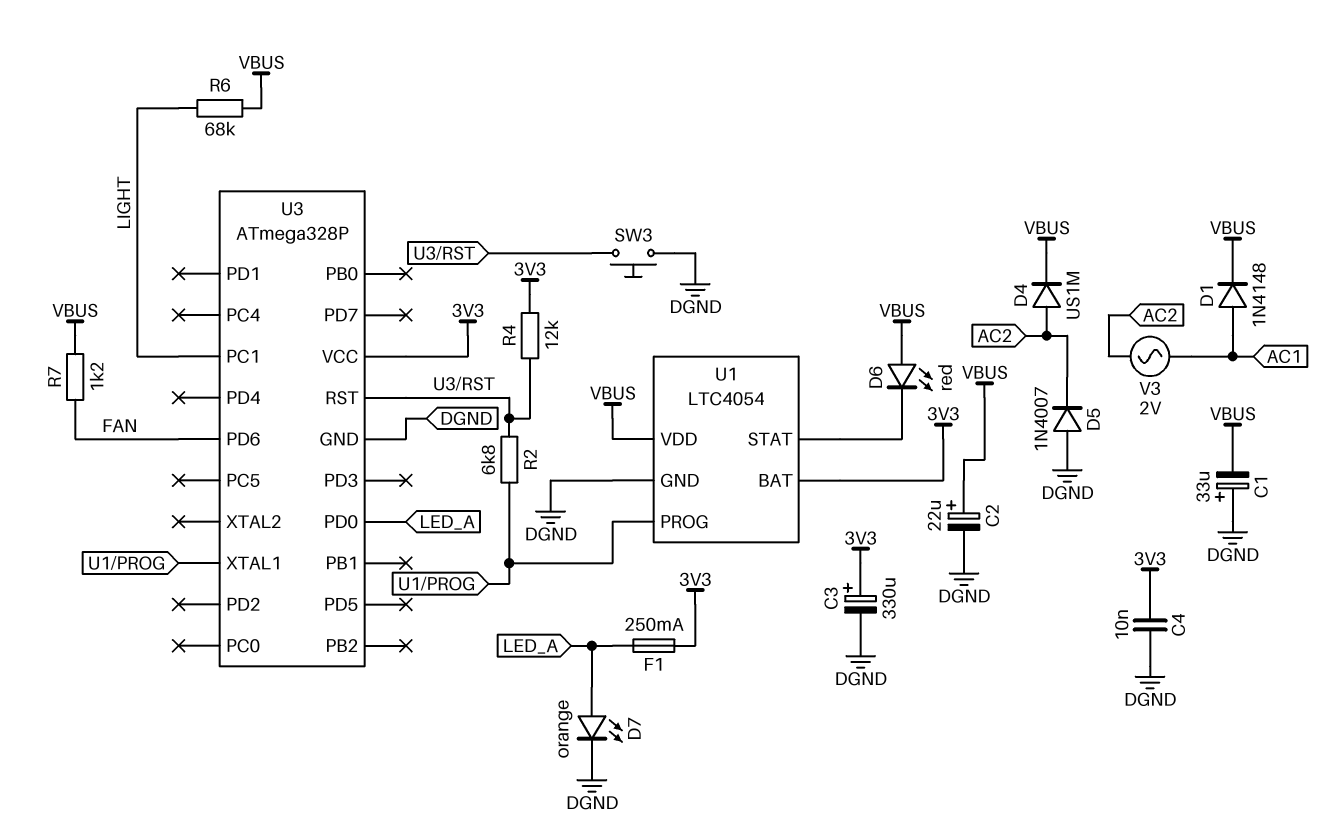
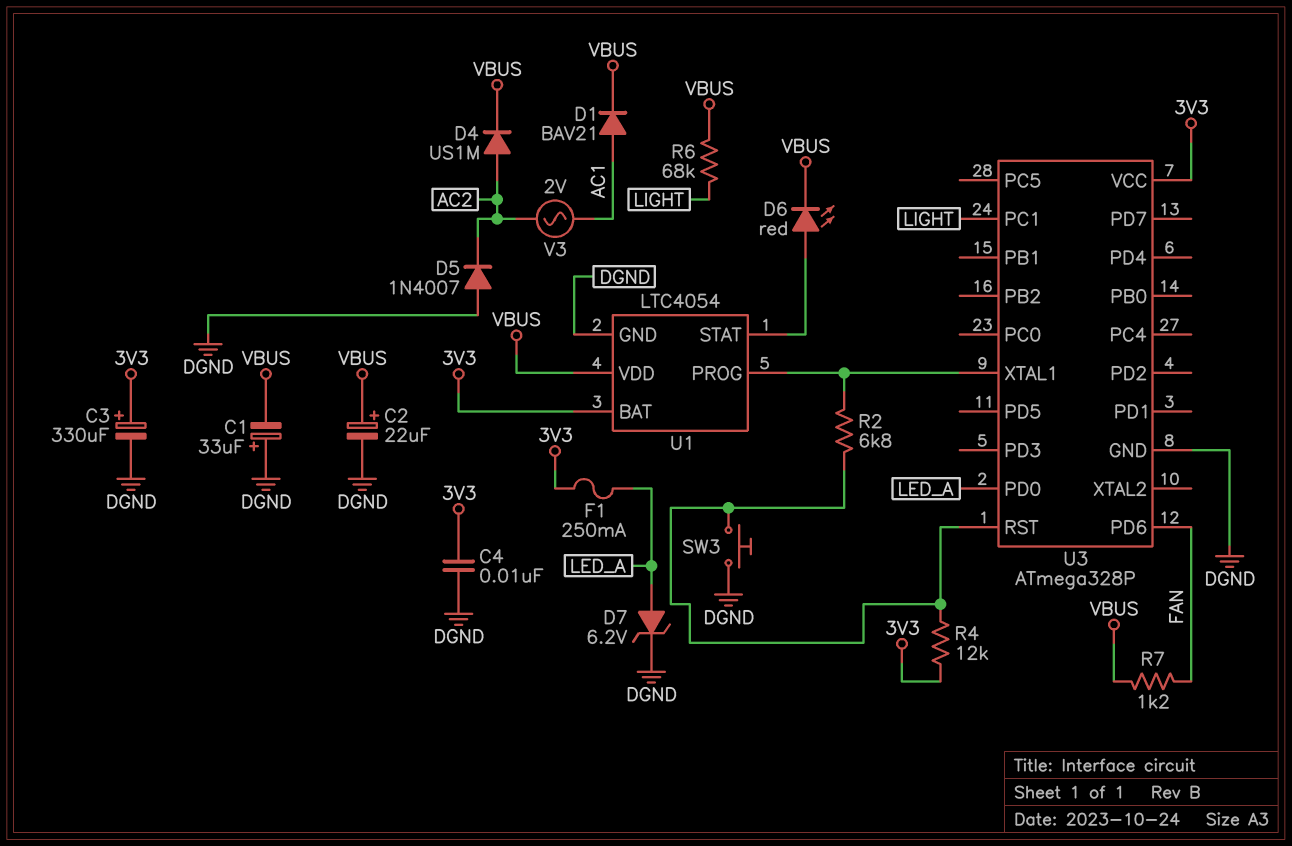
D1: diode 1N4148 (A AC1, K VBUS) -> diode BAV21 (A AC1, K VBUS)
D6: LED red (A VBUS, K U1/STAT) -> LED red (A U1/STAT, K VBUS)
D7: LED orange (A LED_A, K DGND) -> zener 6.2V (A LED_A, K DGND)

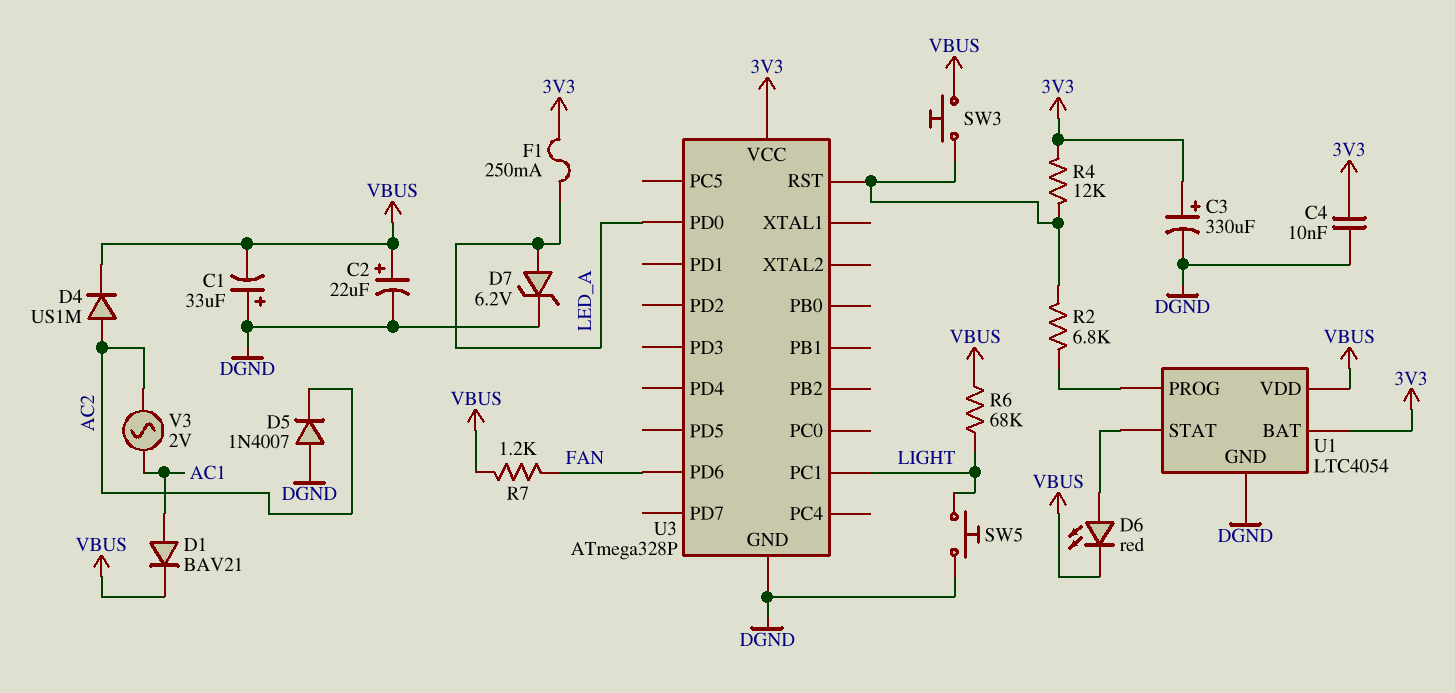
SW3: button (DGND, U3/RST) -> button (U3/RST, VBUS)
SW5: none -> button (DGND, LIGHT)
U3 pin XTAL1: U1/PROG -> none

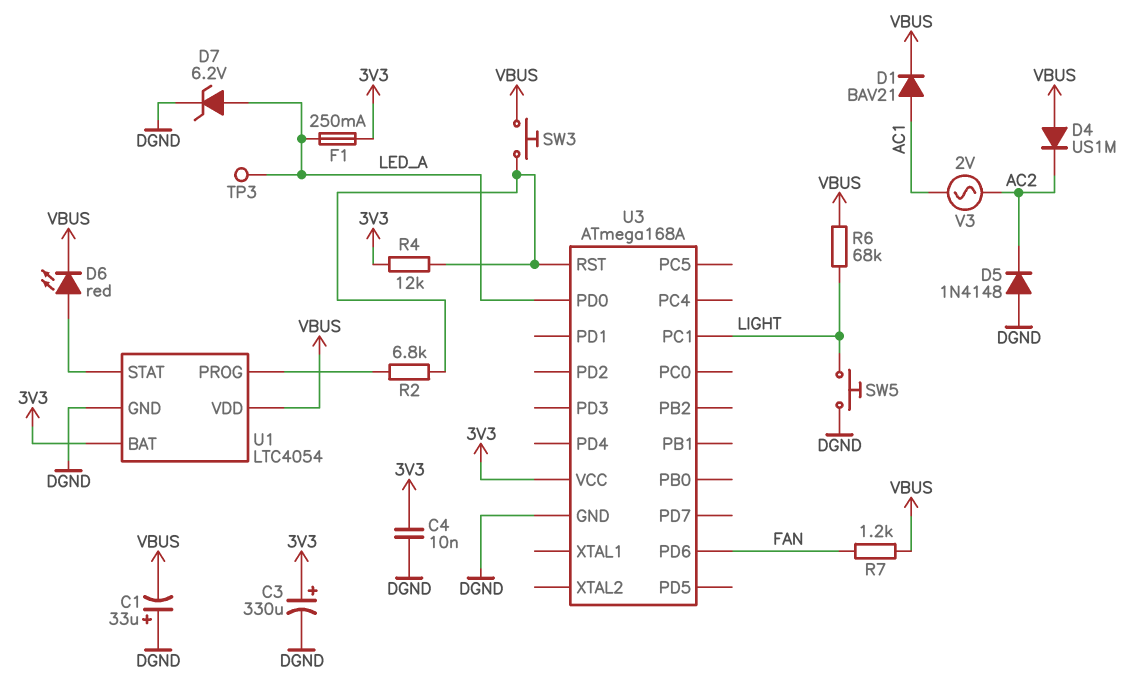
C2: 22uF (plus VBUS, minus DGND) -> none
D4: diode US1M (A AC2, K VBUS) -> diode US1M (A VBUS, K AC2)
D5: diode 1N4007 (A DGND, K AC2) -> diode 1N4148 (A DGND, K AC2)
TP3: none -> test point (LED_A)
U3: ATmega328P -> ATmega168A

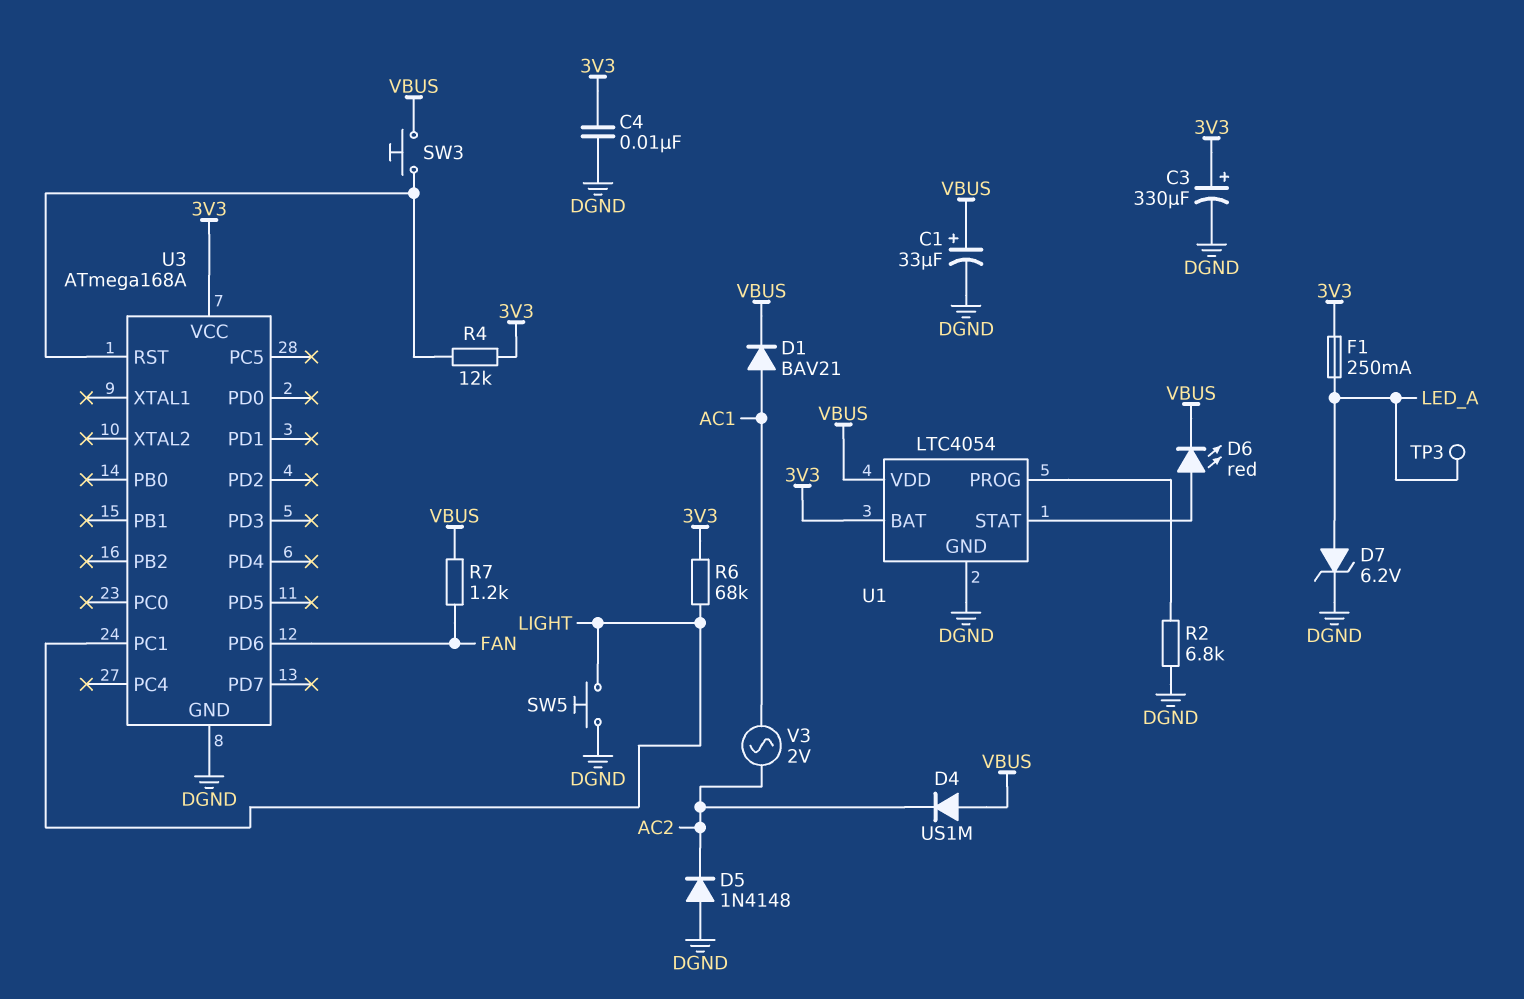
C1: 33uF (plus DGND, minus VBUS) -> 33uF (plus VBUS, minus DGND)
R2: 6.8k (U1/PROG, U3/RST) -> 6.8k (DGND, U1/PROG)
R6: 68k (LIGHT, VBUS) -> 68k (3V3, LIGHT)
U3 pin PD0: LED_A -> none

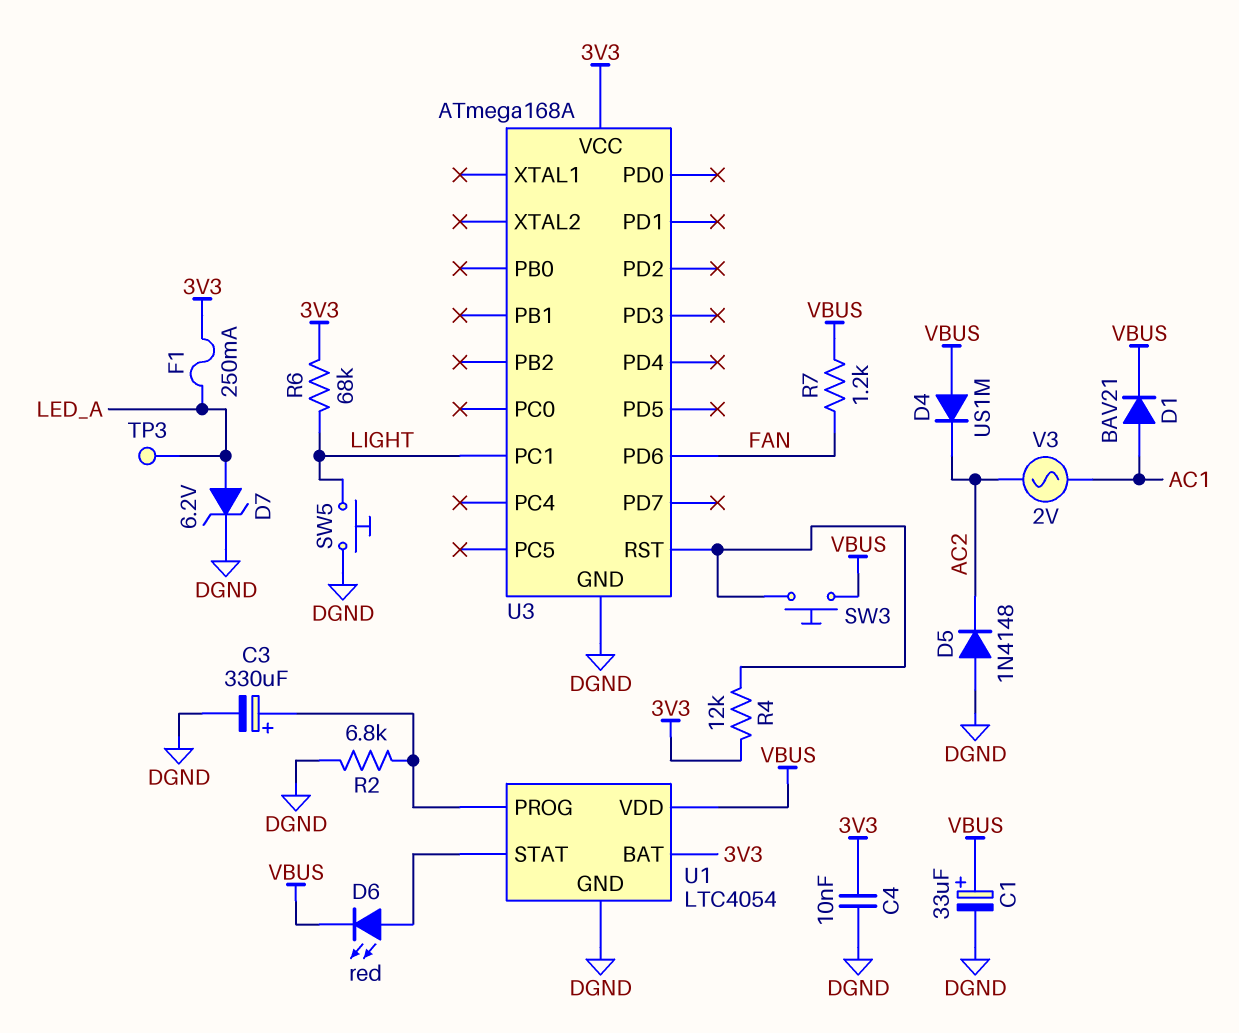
C3: 330uF (plus 3V3, minus DGND) -> 330uF (plus U1/PROG, minus DGND)

